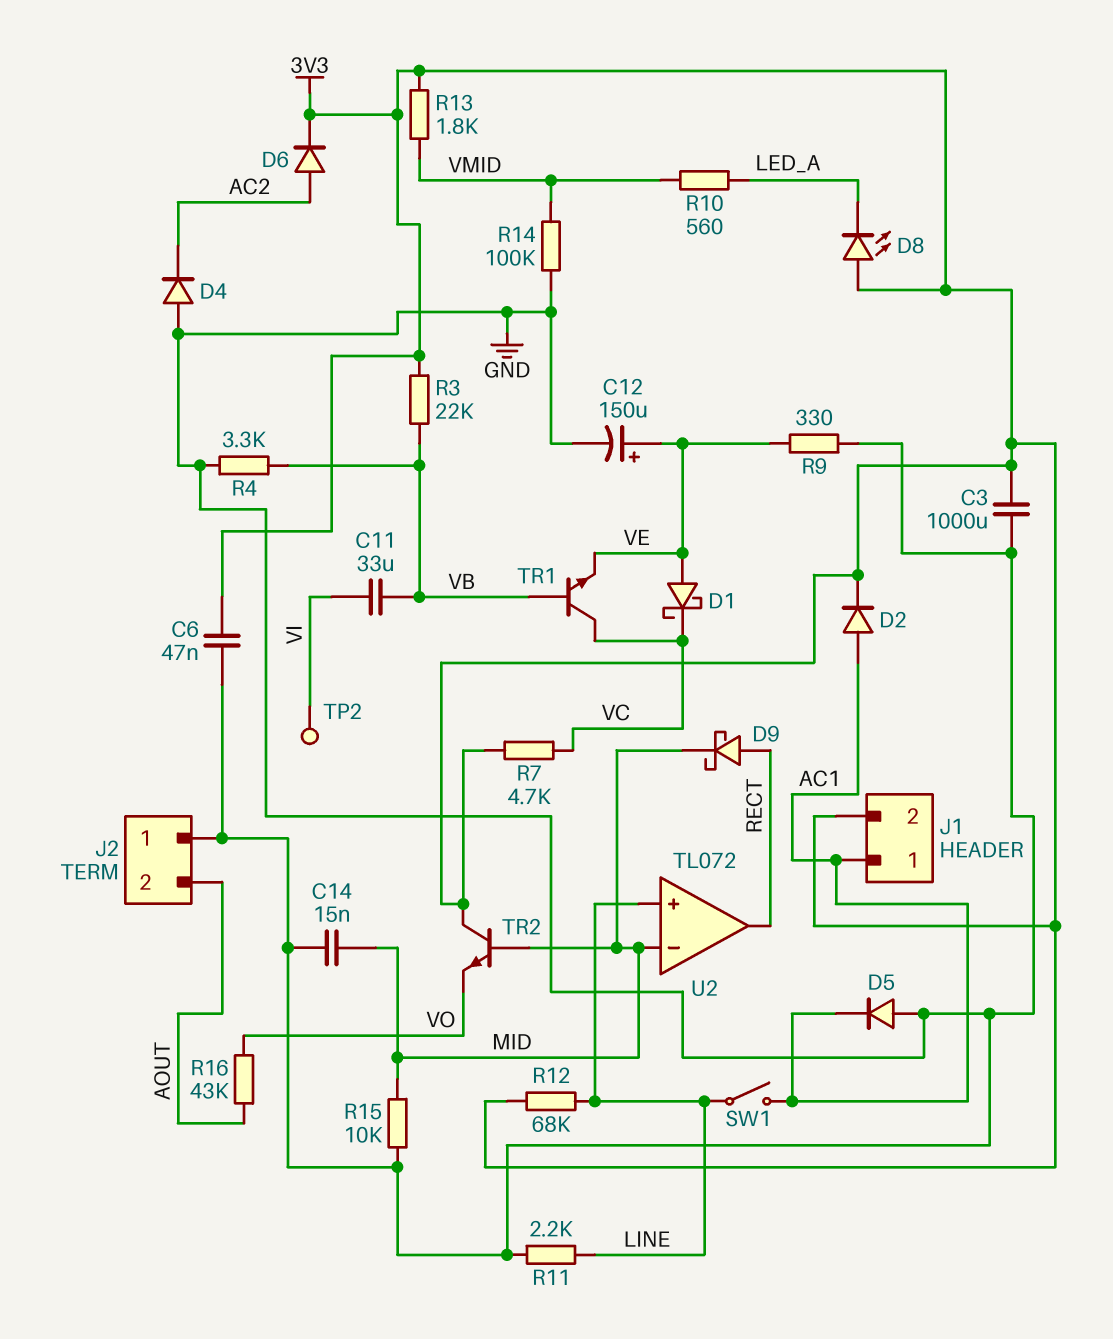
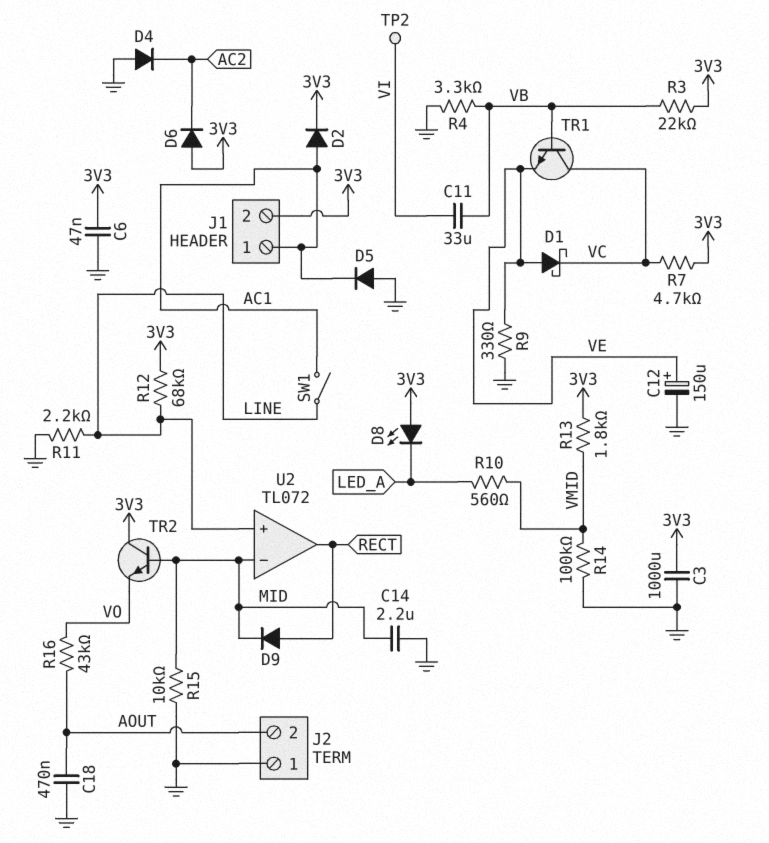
C14: 15nF (GND, MID) -> 2.2uF (GND, MID)
C18: none -> 470nF (AOUT, GND)
D6: diode (A AC2, K 3V3) -> diode (A 3V3, K AC2)
D9: schottky (A RECT, K MID) -> diode (A RECT, K MID)

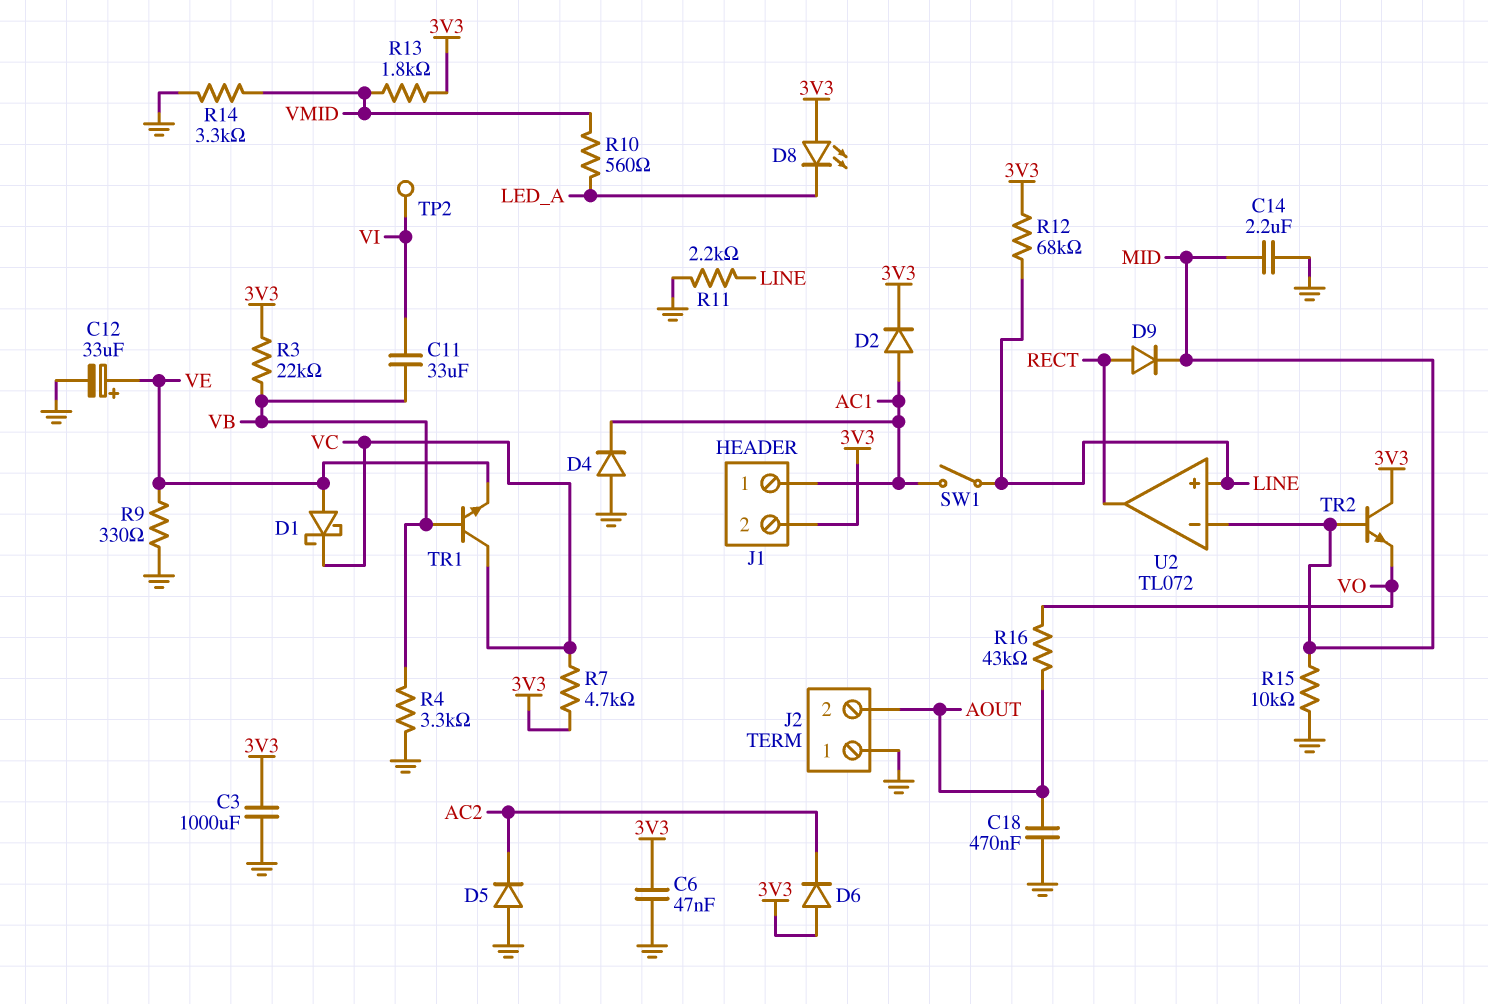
C12: 150uF (plus VE, minus GND) -> 33uF (plus VE, minus GND)
D4: diode (A GND, K AC2) -> diode (A GND, K AC1)
D5: diode (A GND, K AC1) -> diode (A GND, K AC2)
R14: 100k (GND, VMID) -> 3.3k (GND, VMID)

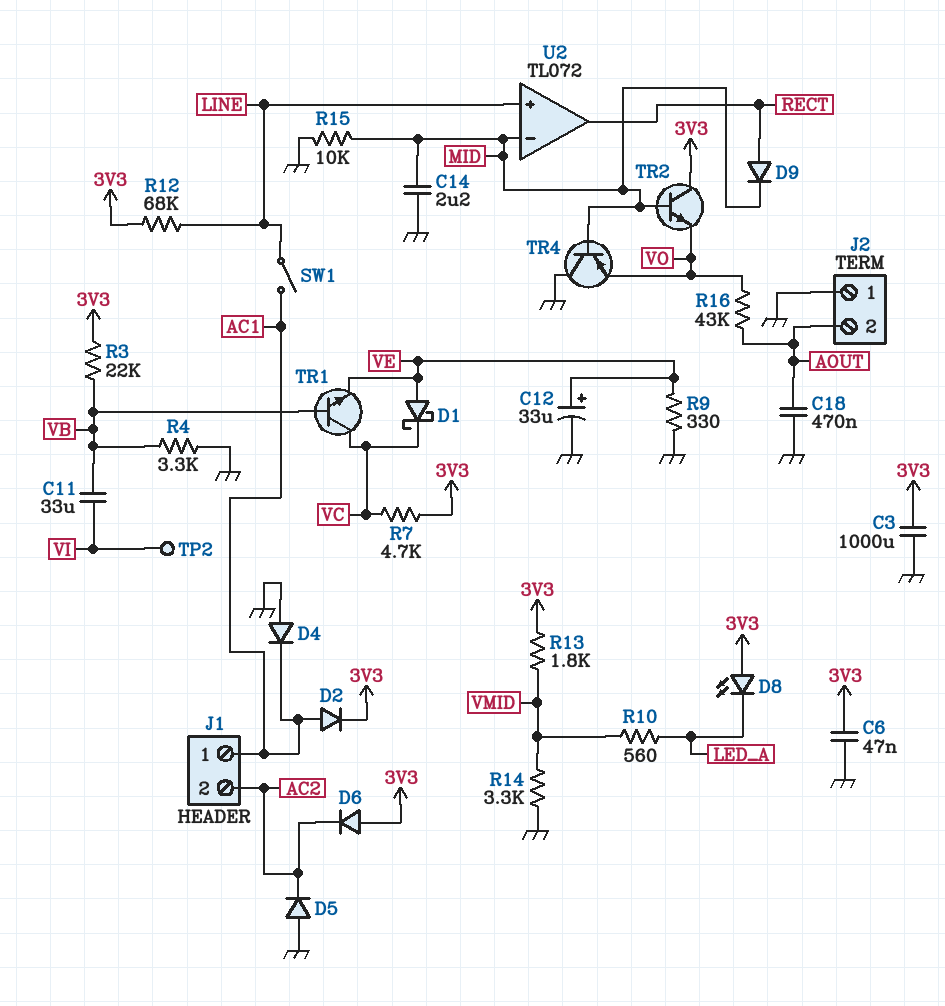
J1 pin 2: 3V3 -> AC2
R11: 2.2k (GND, LINE) -> none
TR4: none -> PNP (B MID, C GND, E VO)

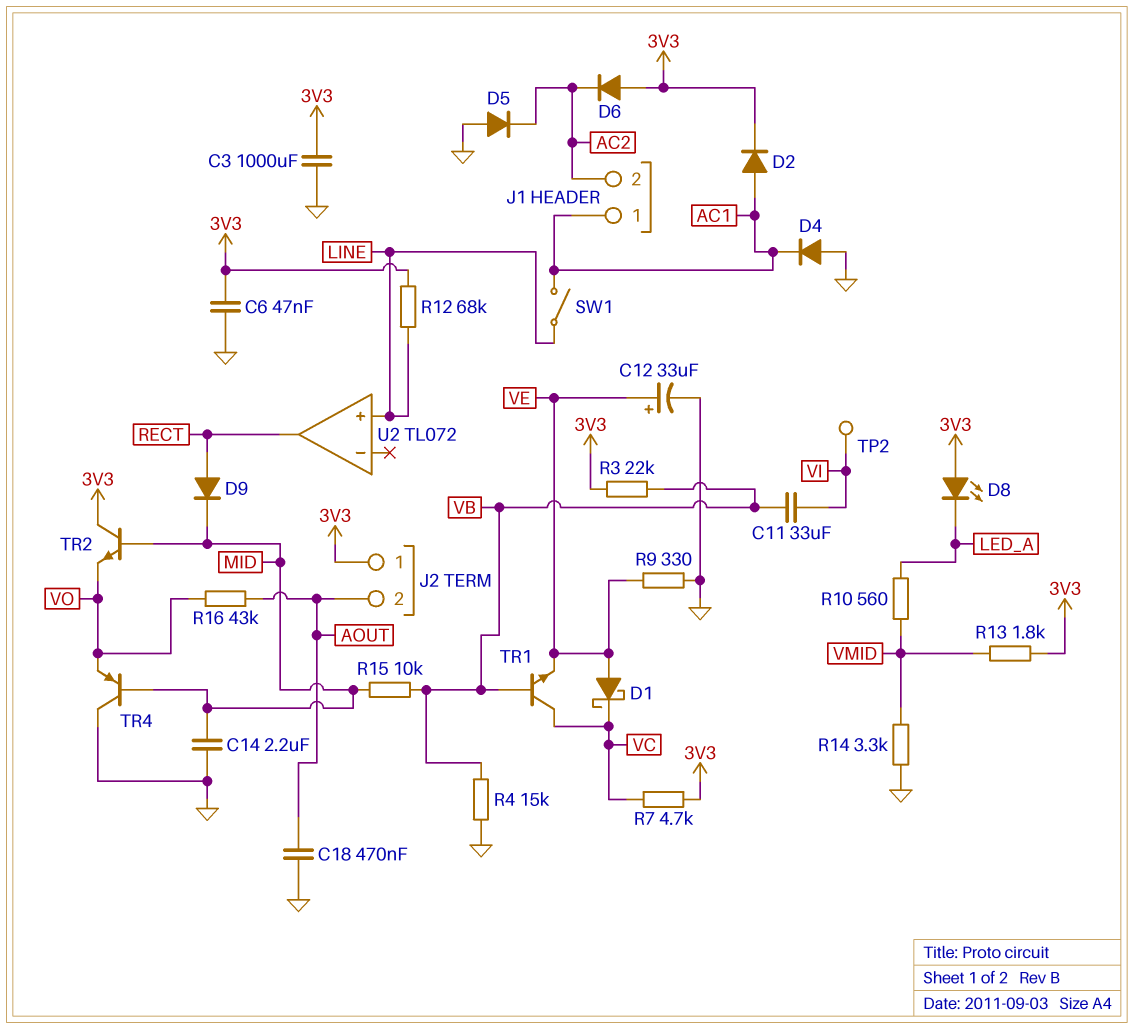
J2 pin 1: GND -> 3V3
R4: 3.3k (GND, VB) -> 15k (GND, VB)
R15: 10k (GND, MID) -> 10k (MID, VB)
U2 pin in-: MID -> none

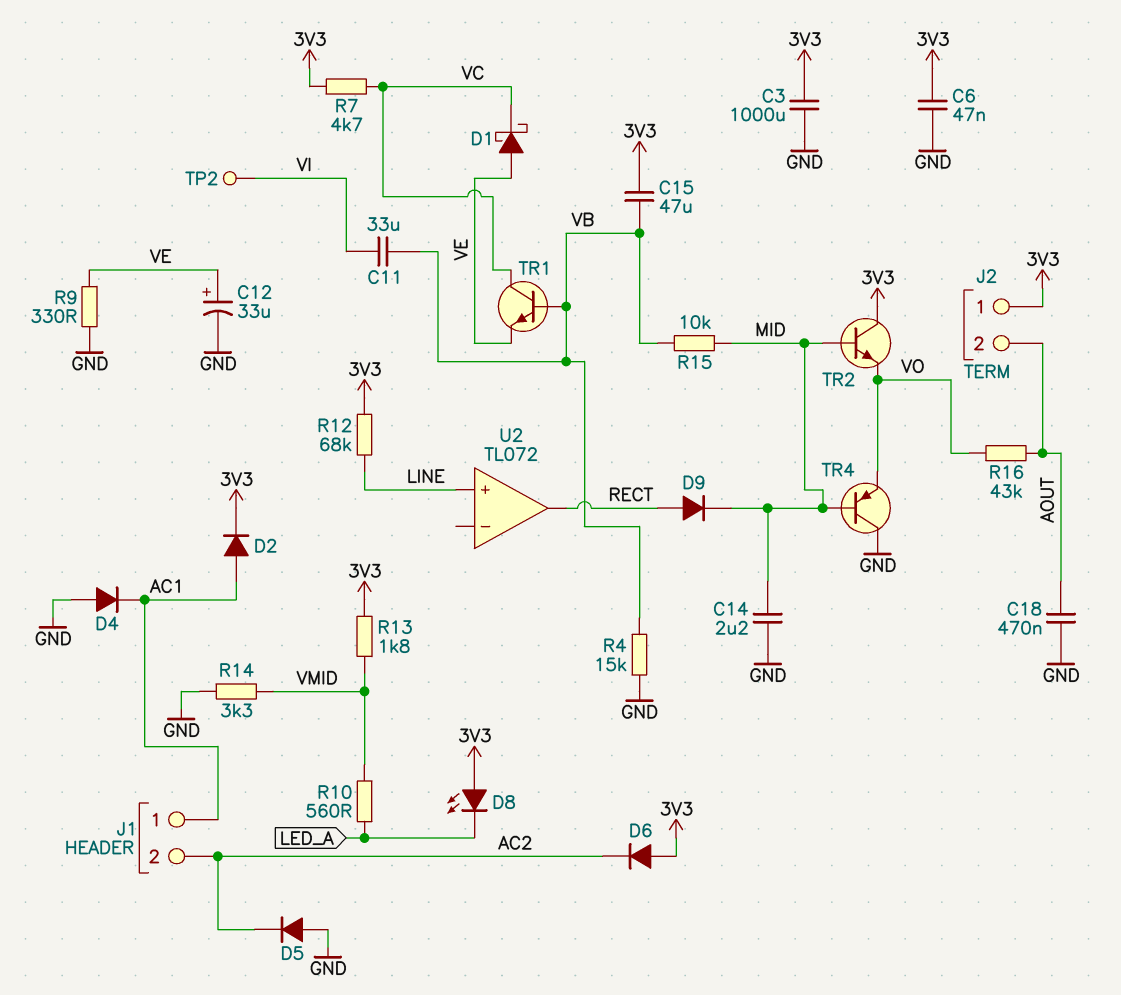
C15: none -> 47uF (3V3, VB)
R3: 22k (3V3, VB) -> none
SW1: switch (AC1, LINE) -> none

